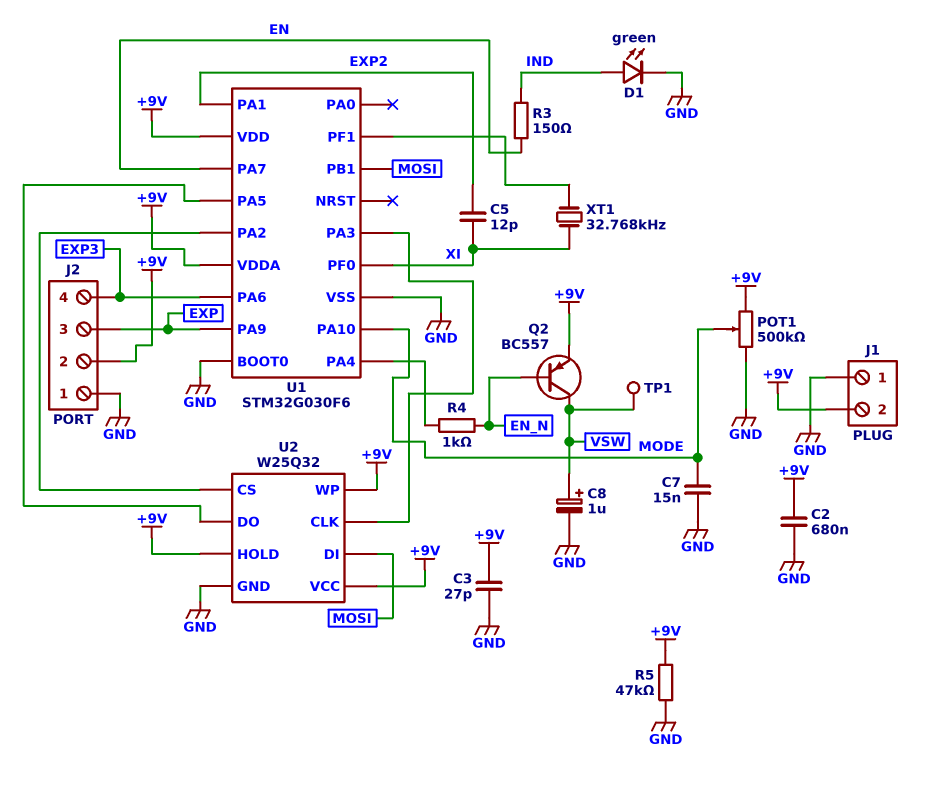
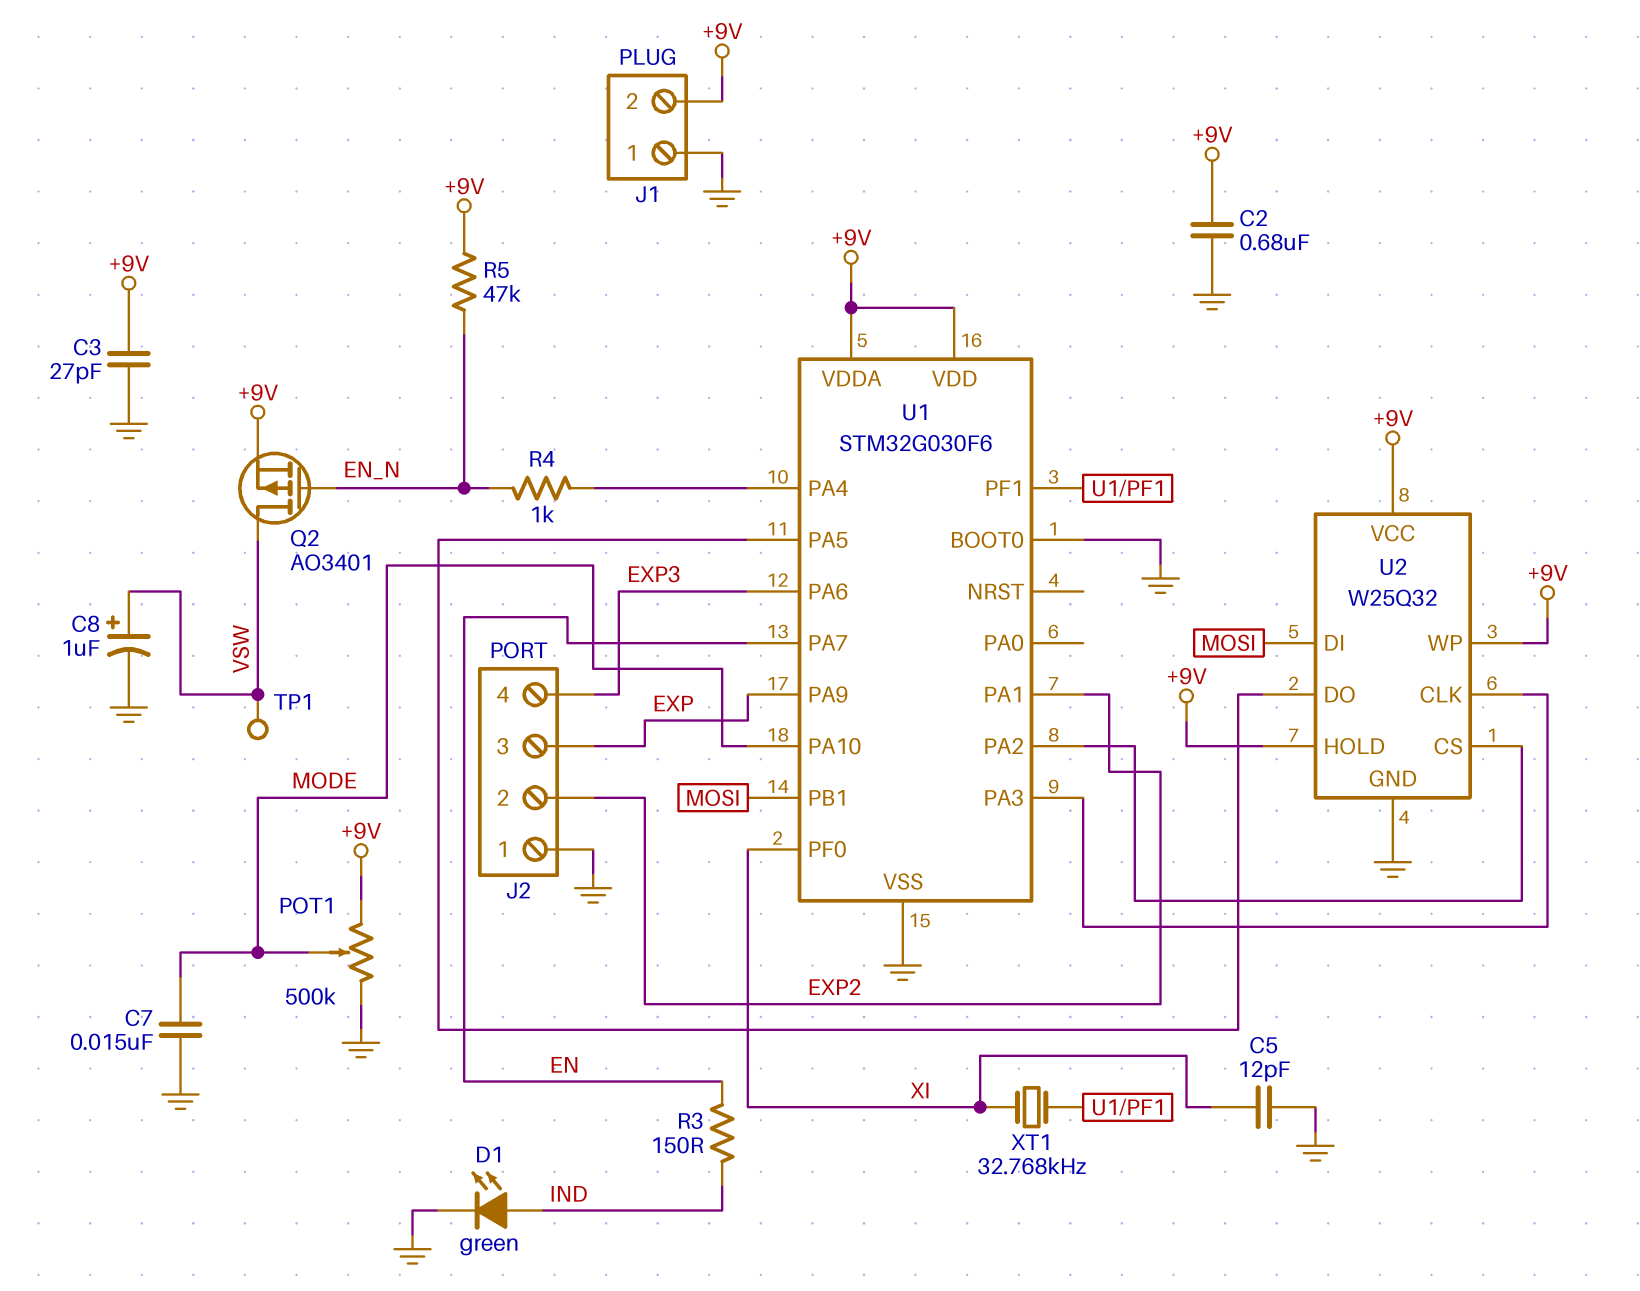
C5: 12pF (EXP2, XI) -> 12pF (GND, XI)
J2 pin 2: +9V -> EXP2
Q2: PNP BC557 (B EN_N, C VSW, E +9V) -> PMOS AO3401 (G EN_N, D VSW, S +9V)
R5: 47k (+9V, GND) -> 47k (+9V, EN_N)

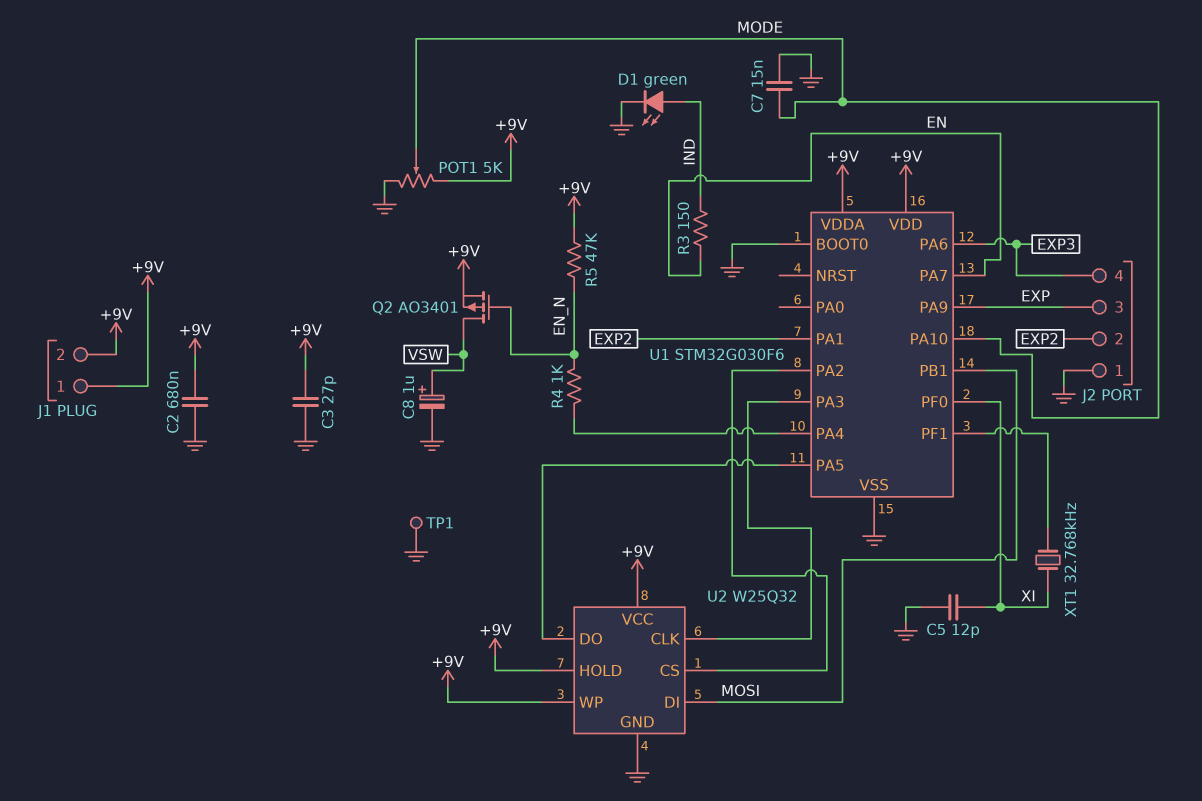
J1 pin 1: GND -> +9V
POT1: 500k (+9V, GND, wiper MODE) -> 5k (+9V, GND, wiper MODE)
TP1: test point (VSW) -> test point (GND)

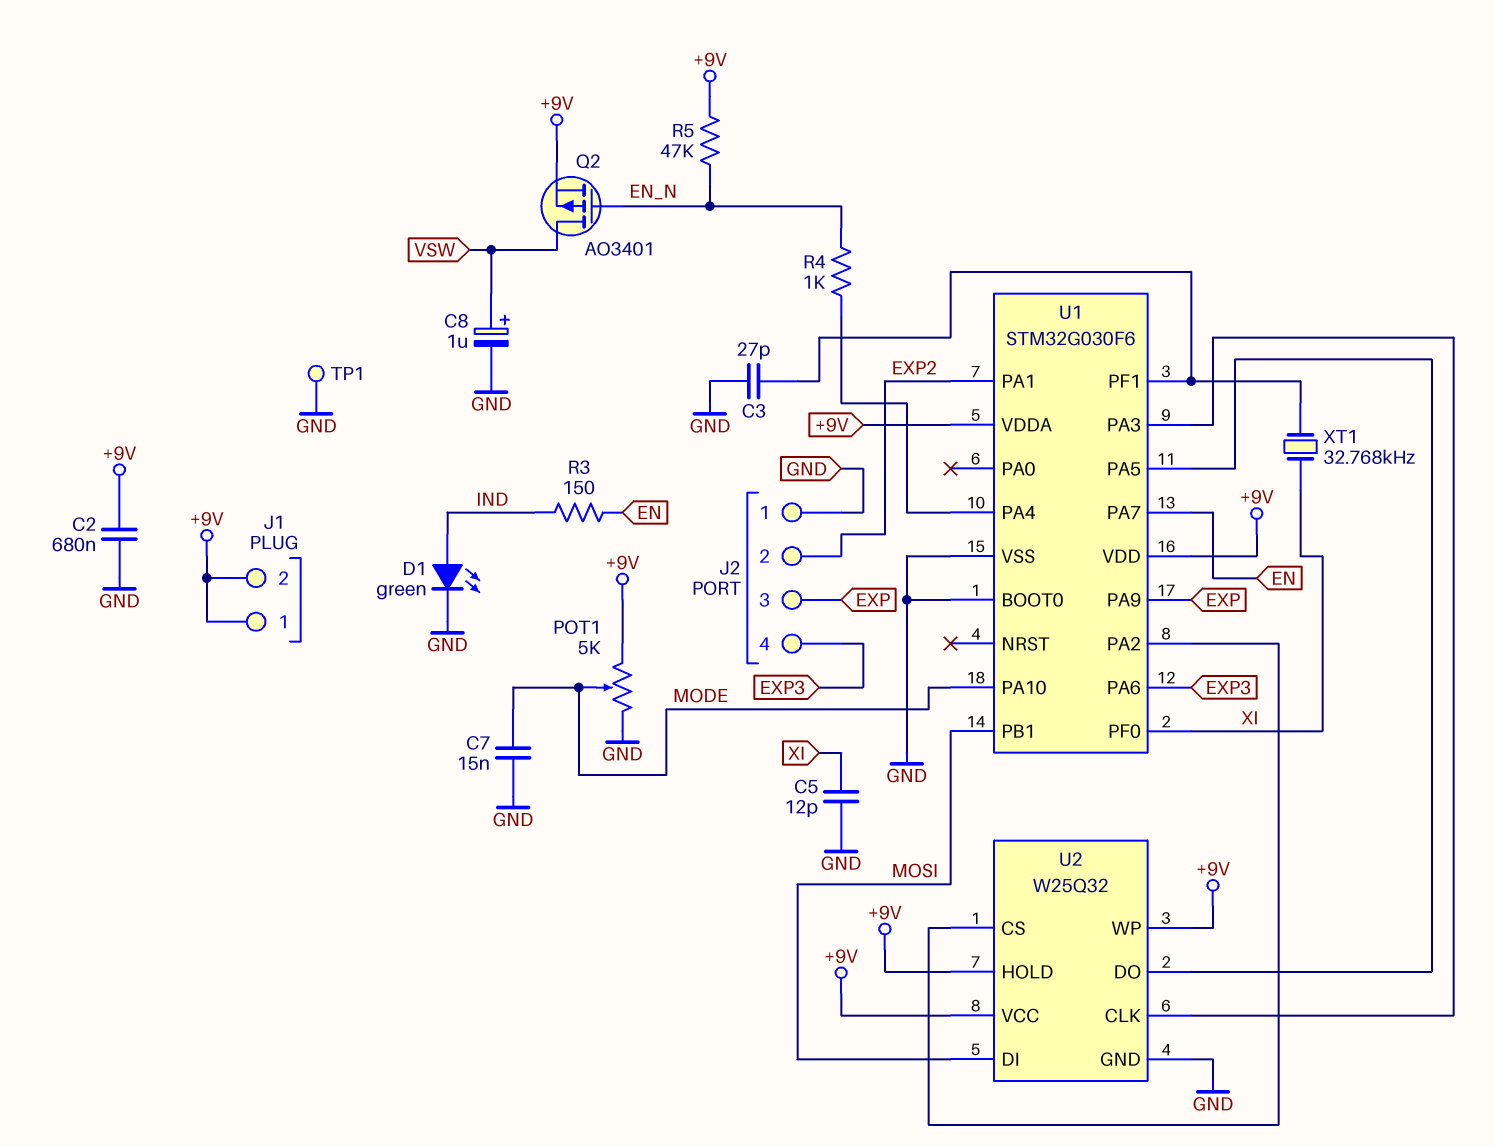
C3: 27pF (+9V, GND) -> 27pF (GND, U1/PF1)

